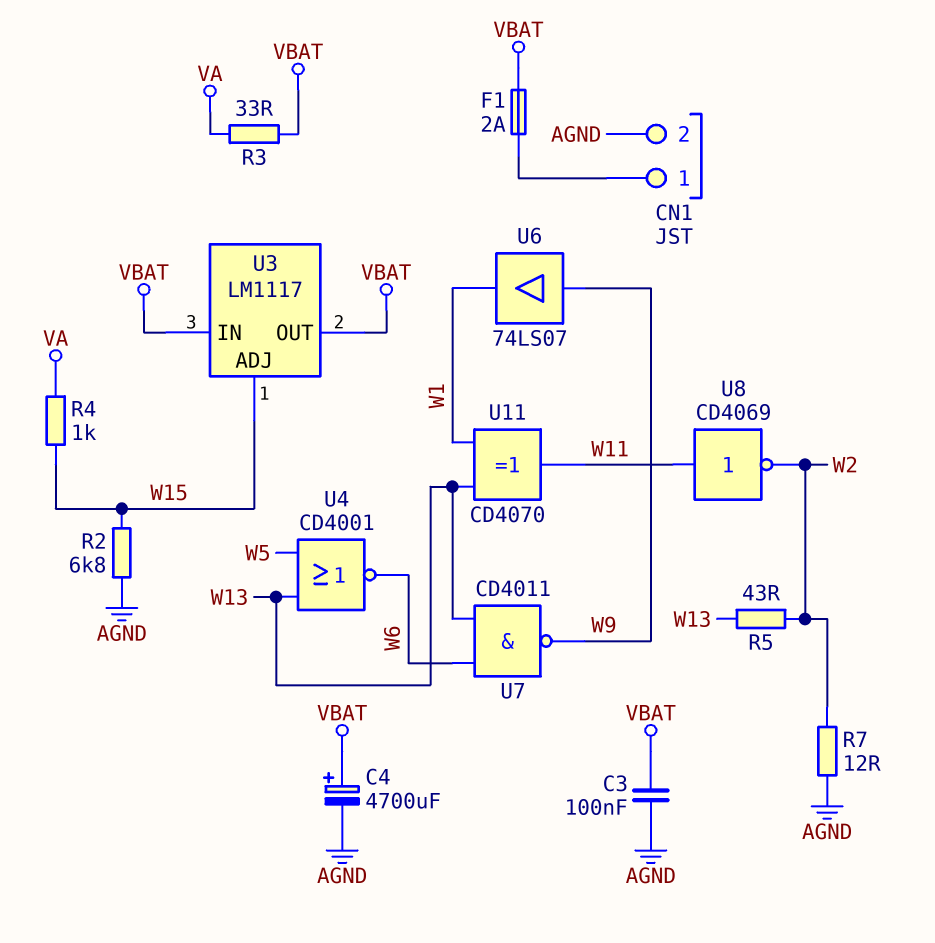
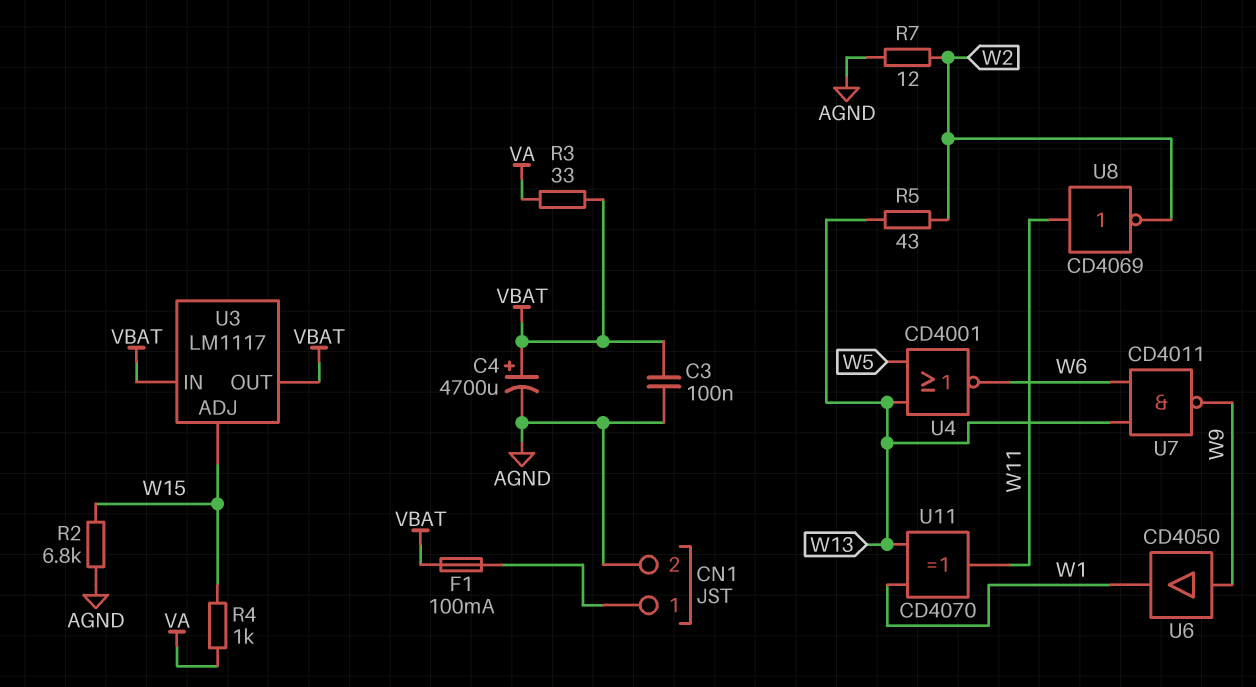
F1: 2A (CN1/1, VBAT) -> 100mA (CN1/1, VBAT)
U6: buffer 74LS07 (in W9, out W1) -> buffer CD4050 (in W9, out W1)

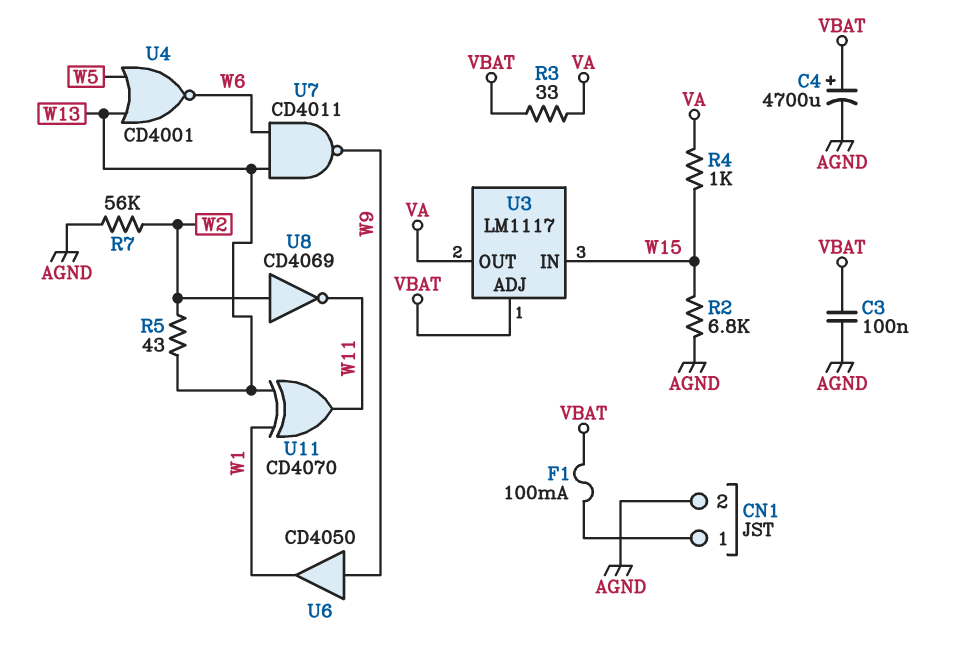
R7: 12 (AGND, W2) -> 56k (AGND, W2)
U3 pin ADJ: W15 -> VBAT
U3 pin IN: VBAT -> W15
U3 pin OUT: VBAT -> VA
U8: NOT CD4069 (in W11, out W2) -> NOT CD4069 (in W2, out W11)

